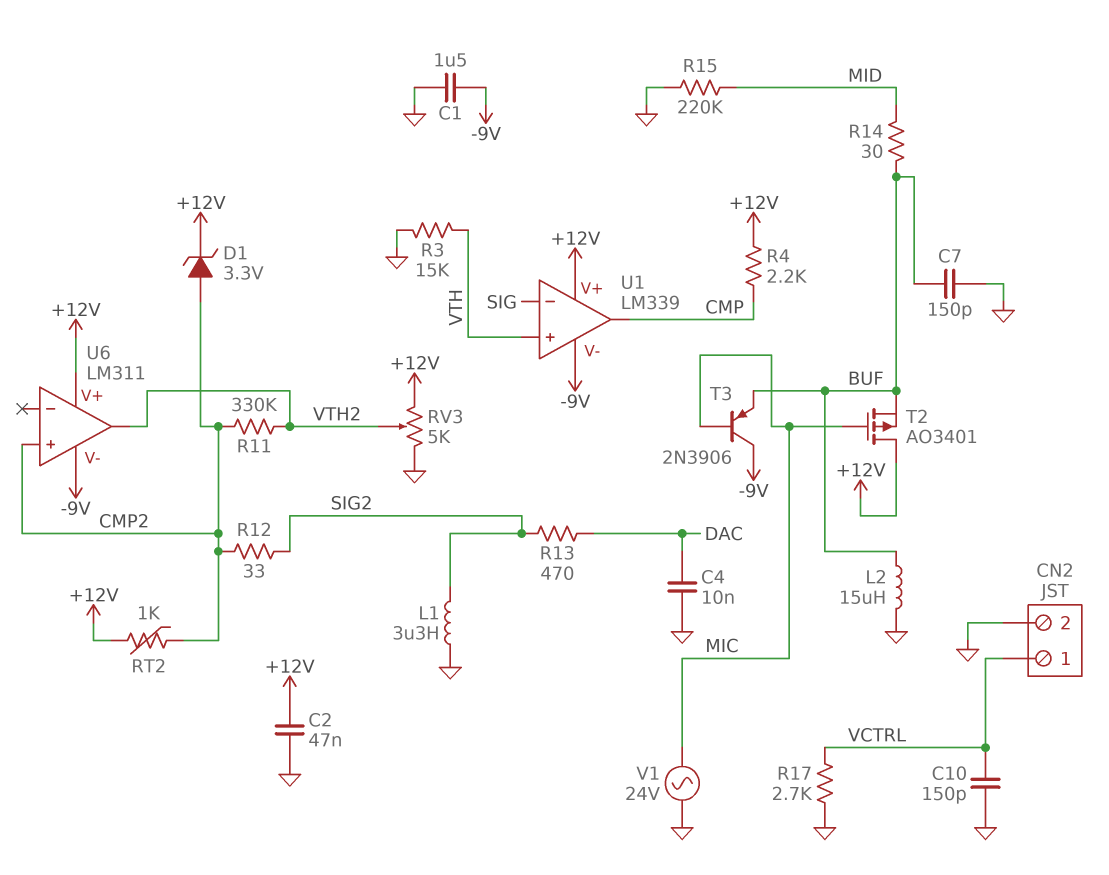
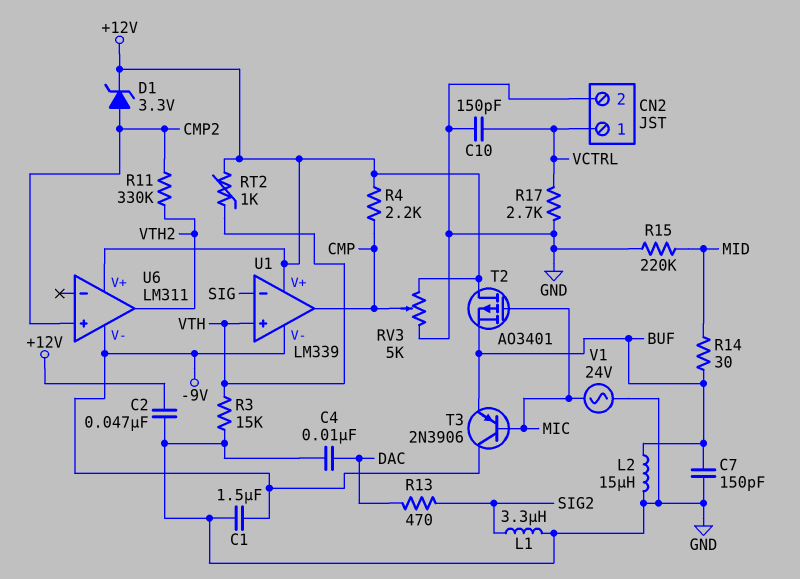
R12: 33 (CMP2, SIG2) -> none
RT2: 1k (+12V, CMP2) -> 1k (+12V, VTH)
RV3: 5k (+12V, GND, wiper VTH2) -> 5k (+12V, GND, wiper CMP)

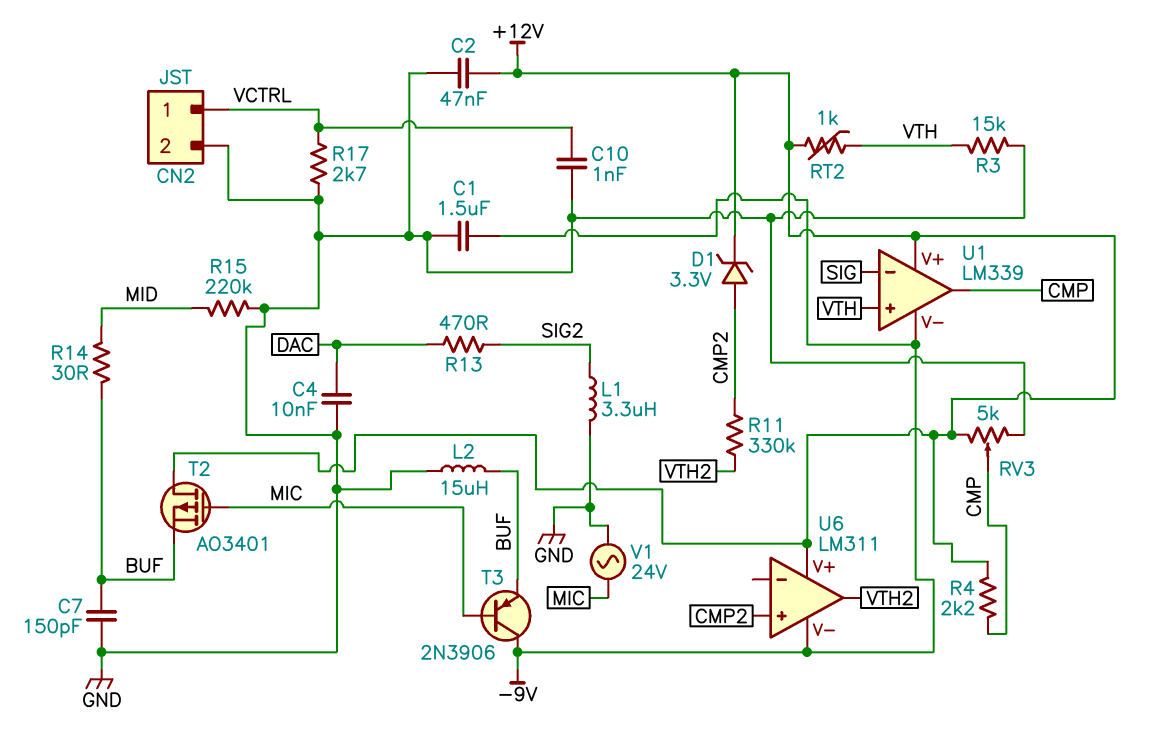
C10: 150pF (GND, VCTRL) -> 1nF (GND, VCTRL)

